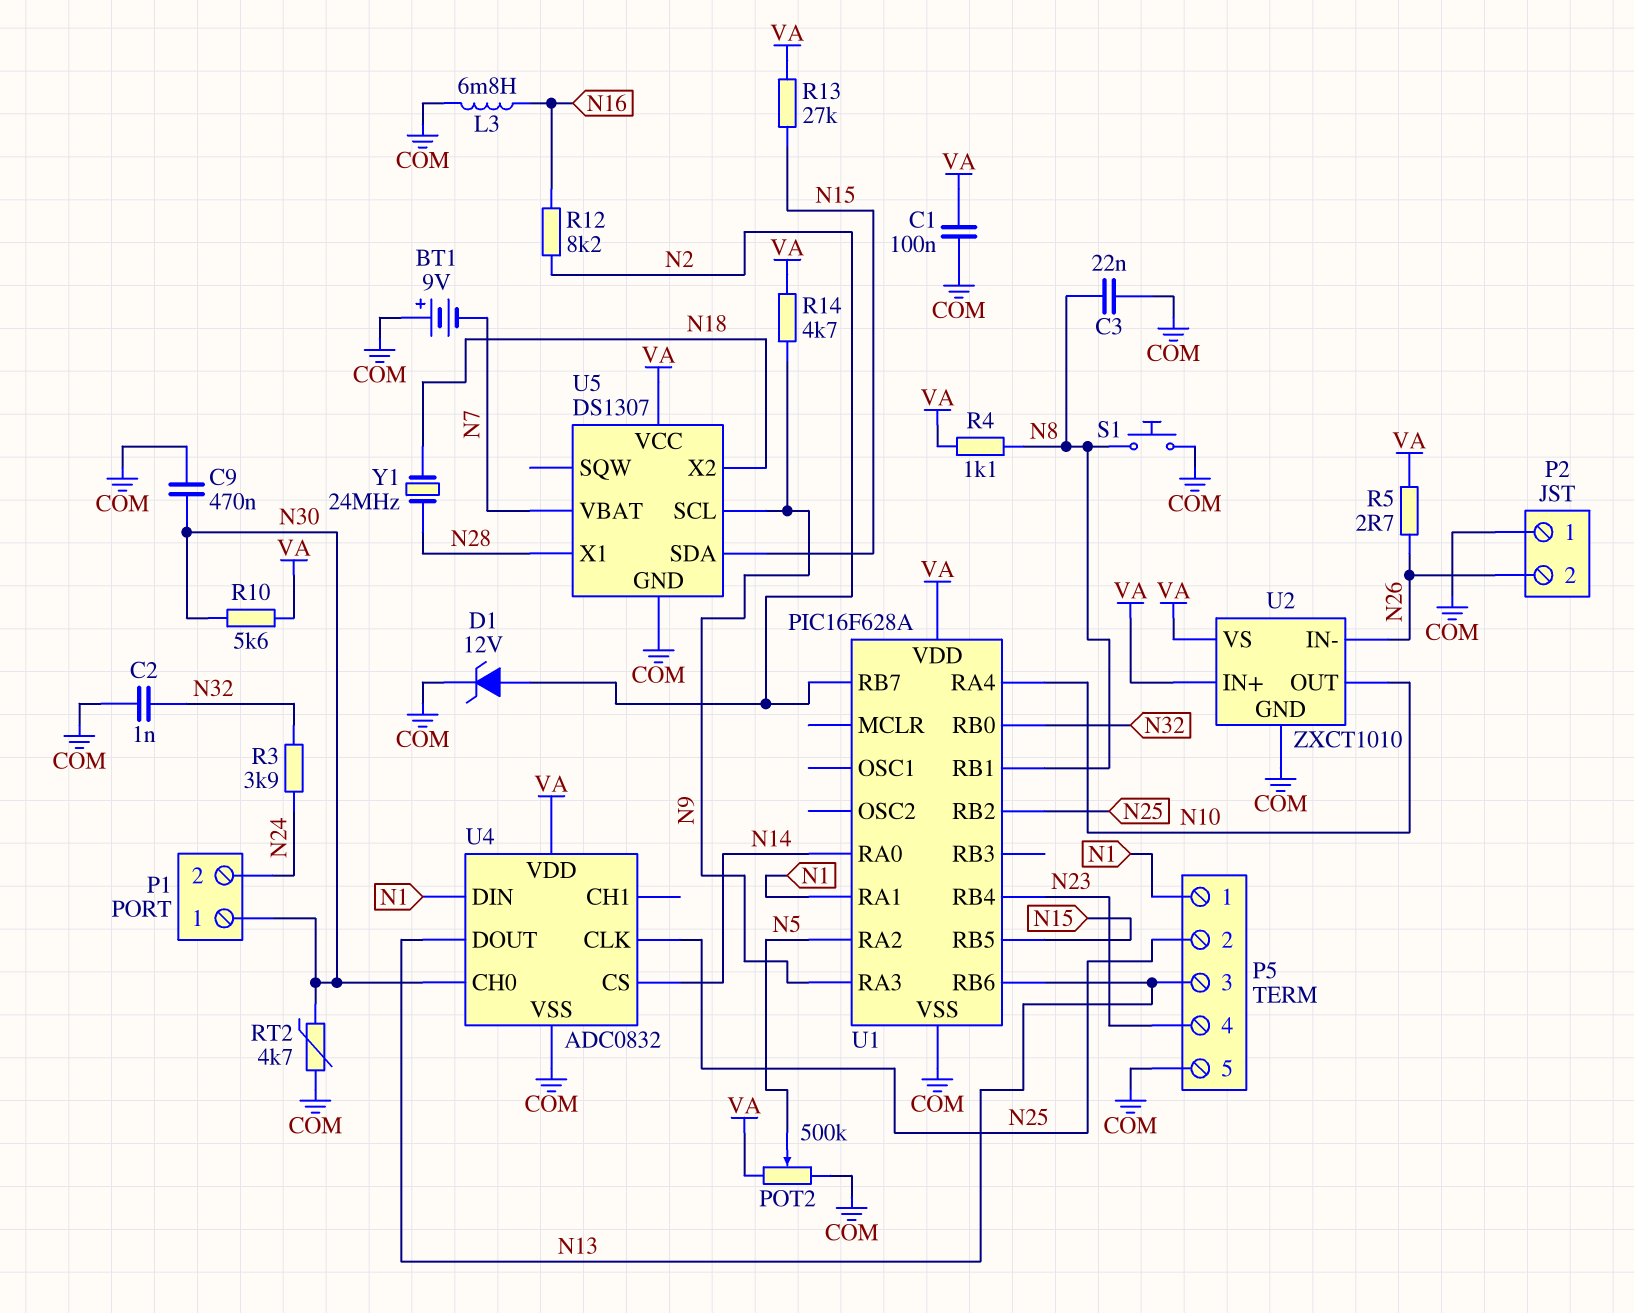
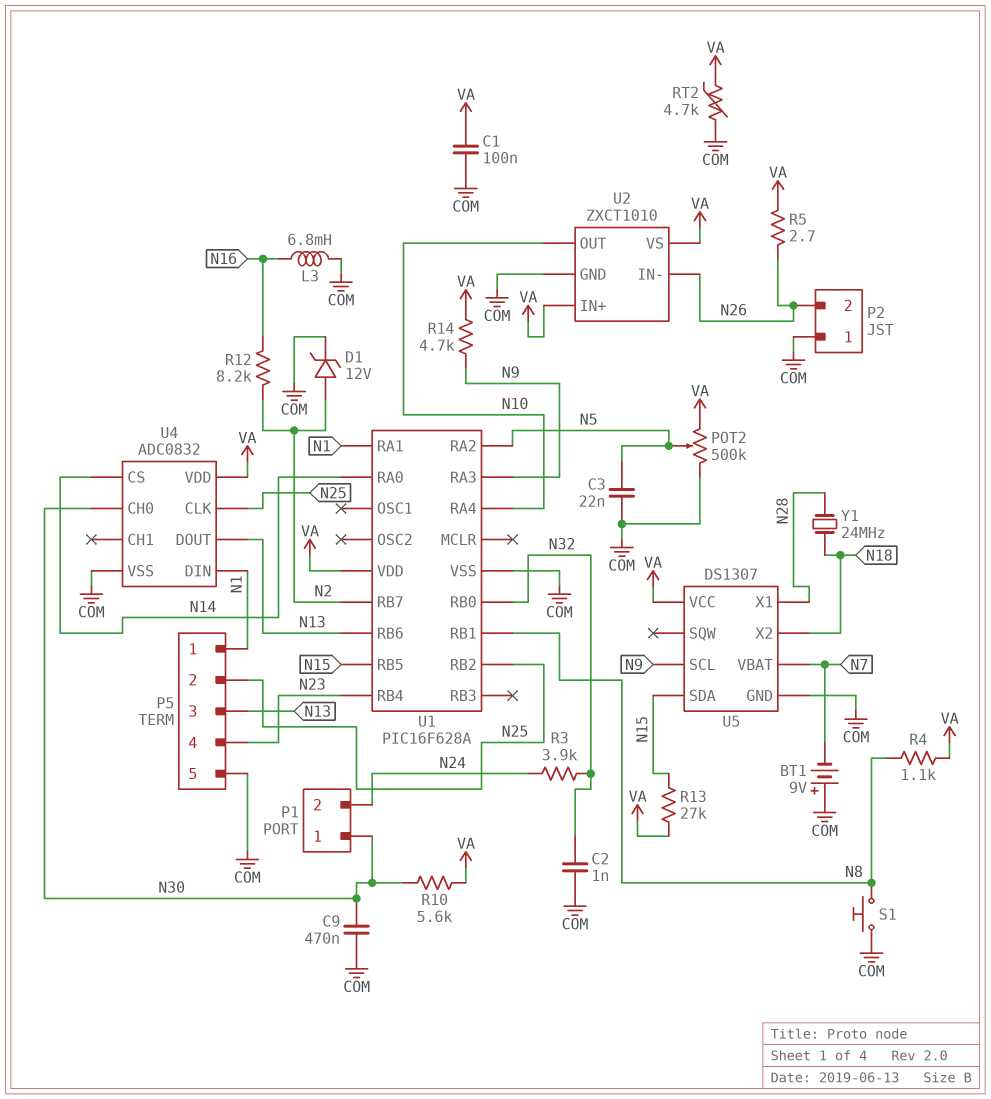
C3: 22nF (COM, N8) -> 22nF (COM, N5)
RT2: 4.7k (COM, N30) -> 4.7k (COM, VA)

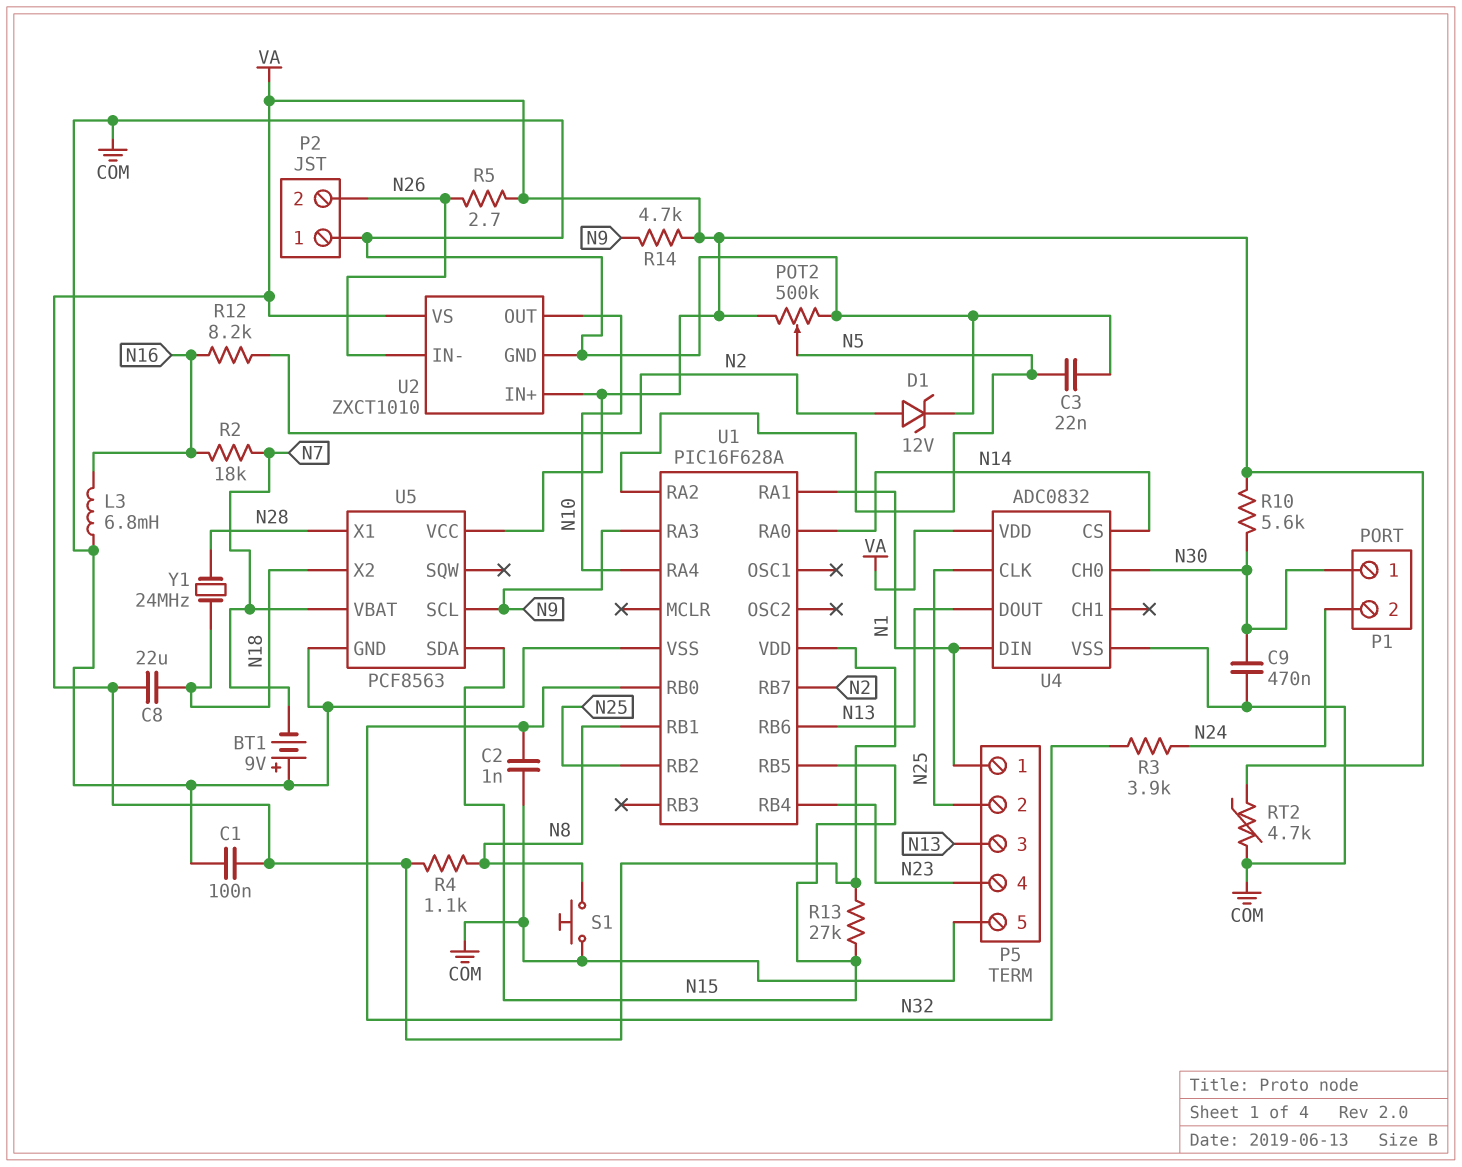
C8: none -> 22uF (N18, VA)
R2: none -> 18k (N7, N16)
U5: DS1307 -> PCF8563

